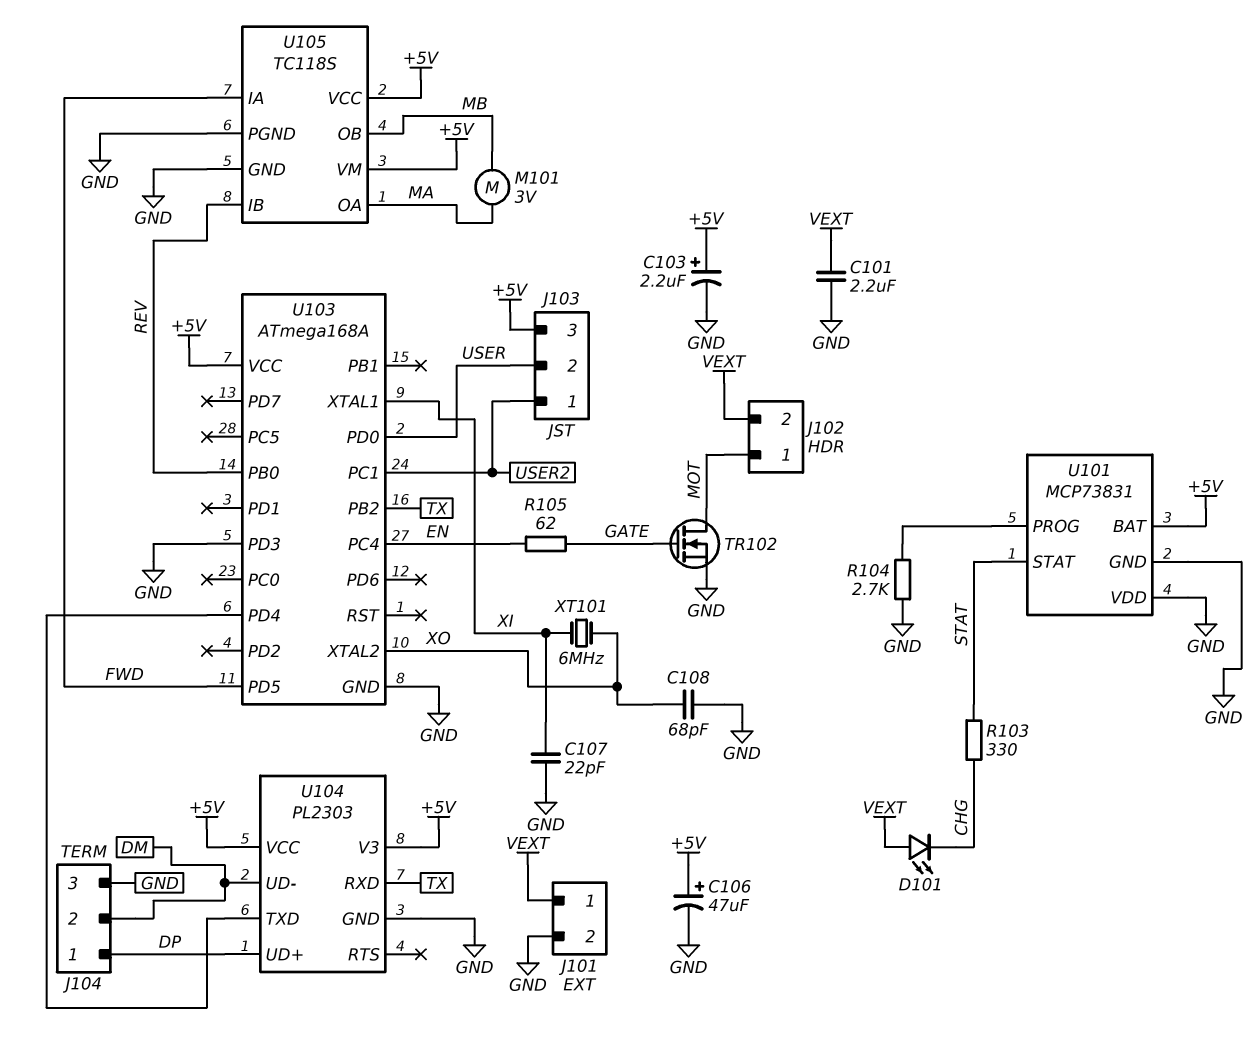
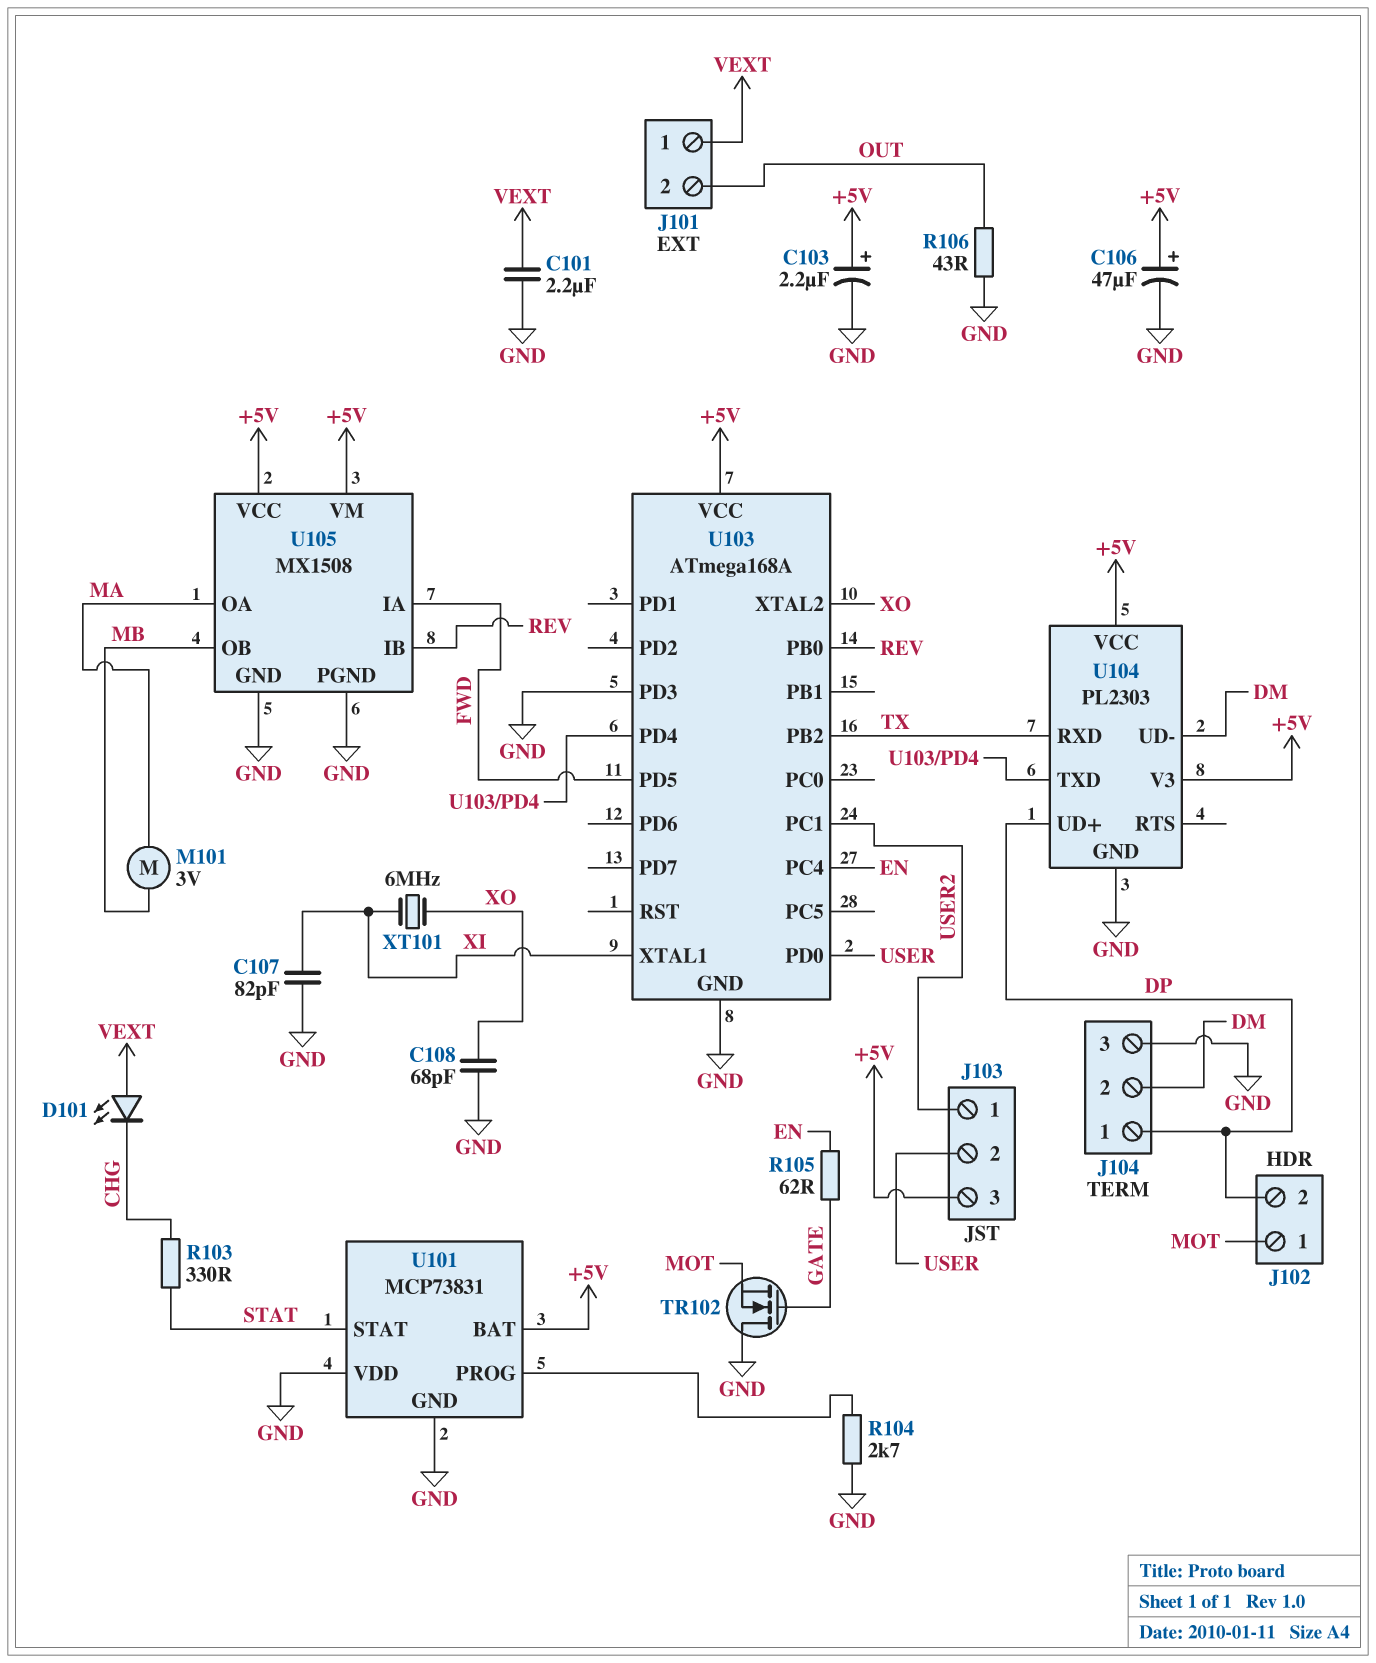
C107: 22pF (GND, XI) -> 82pF (GND, XI)
J101 pin 2: GND -> OUT
J102 pin 2: VEXT -> DP
R106: none -> 43 (GND, OUT)
TR102: NMOS (G GATE, D MOT, S GND) -> NMOS (G GATE, D GND, S MOT)
U105: TC118S -> MX1508

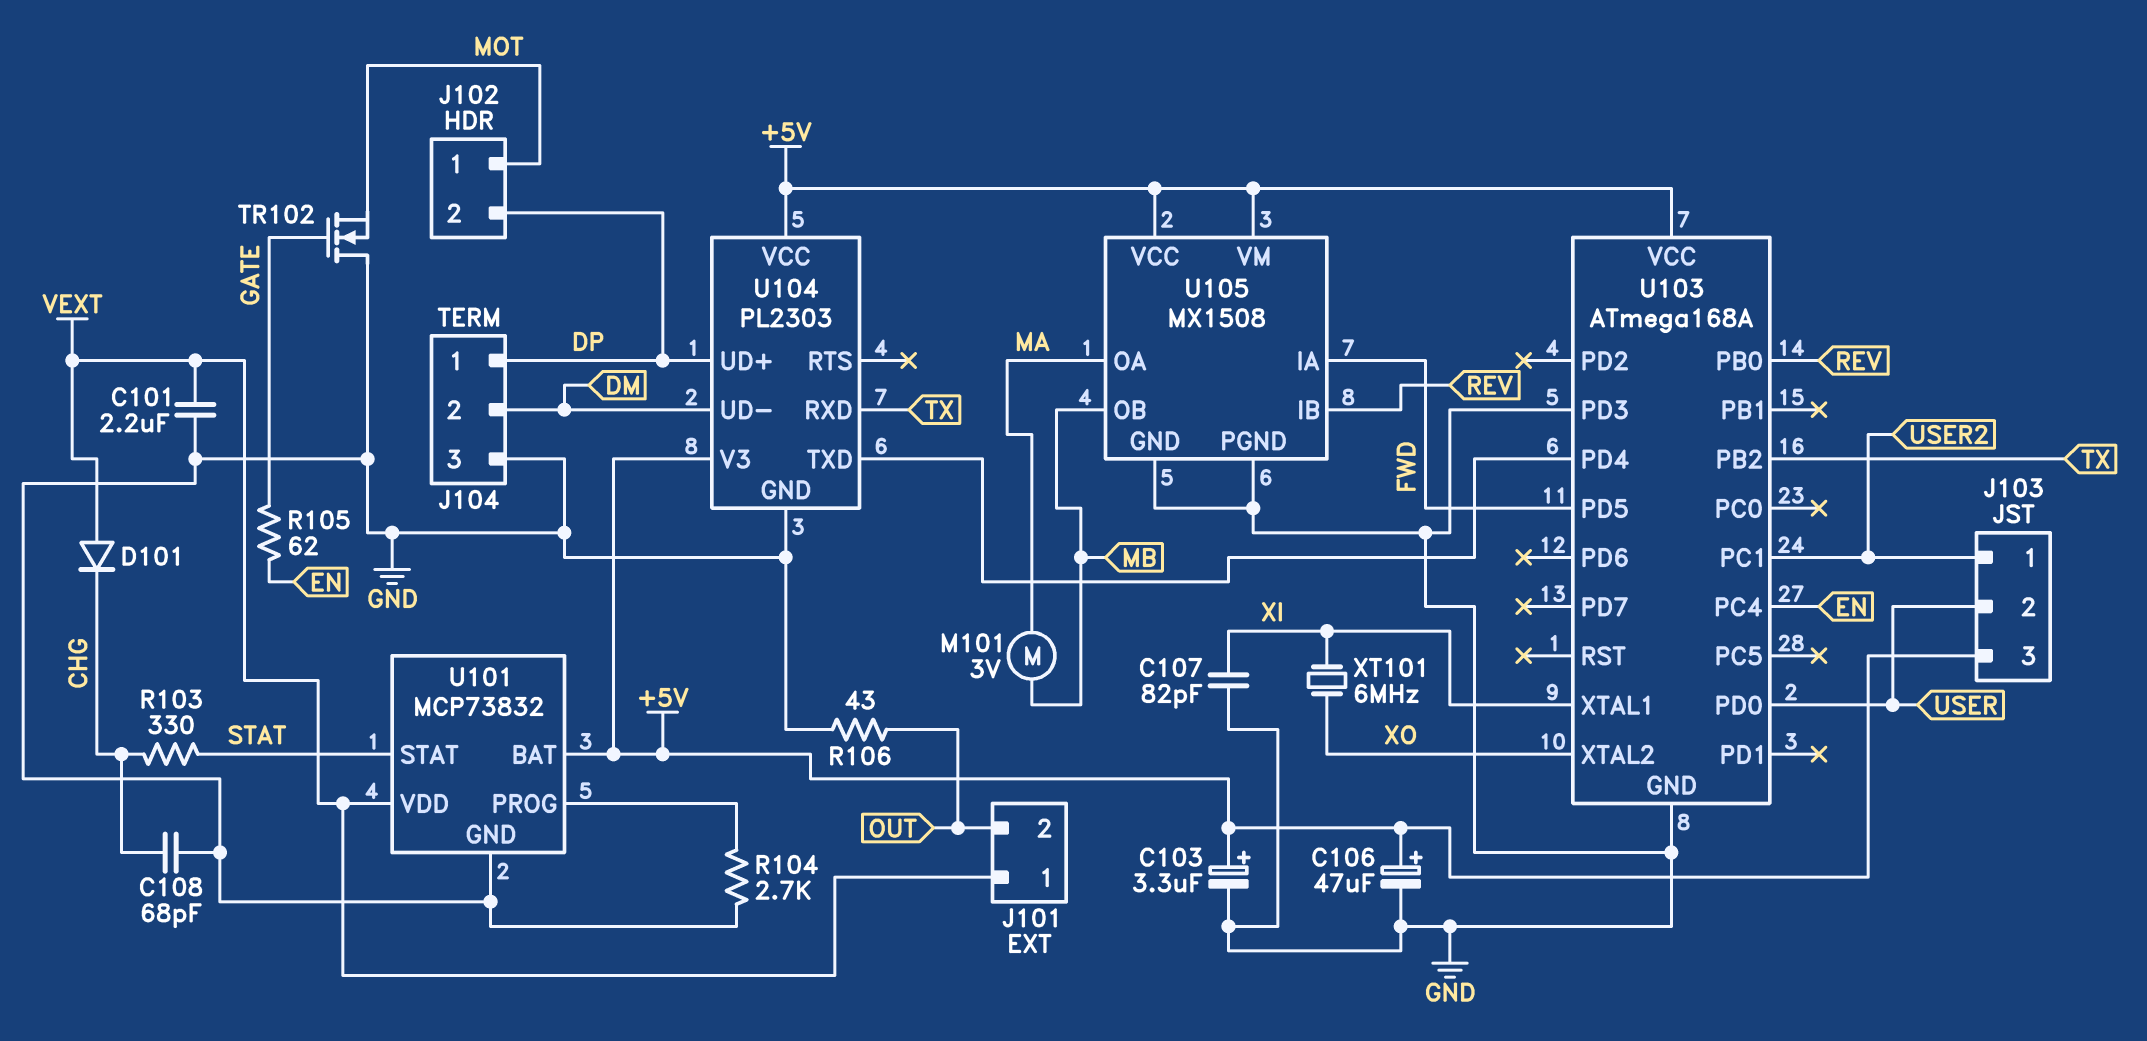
C103: 2.2uF (plus +5V, minus GND) -> 3.3uF (plus +5V, minus GND)
C108: 68pF (GND, XO) -> 68pF (CHG, GND)
D101: LED (A VEXT, K CHG) -> diode (A VEXT, K CHG)
U101: MCP73831 -> MCP73832
U101 pin VDD: GND -> VEXT

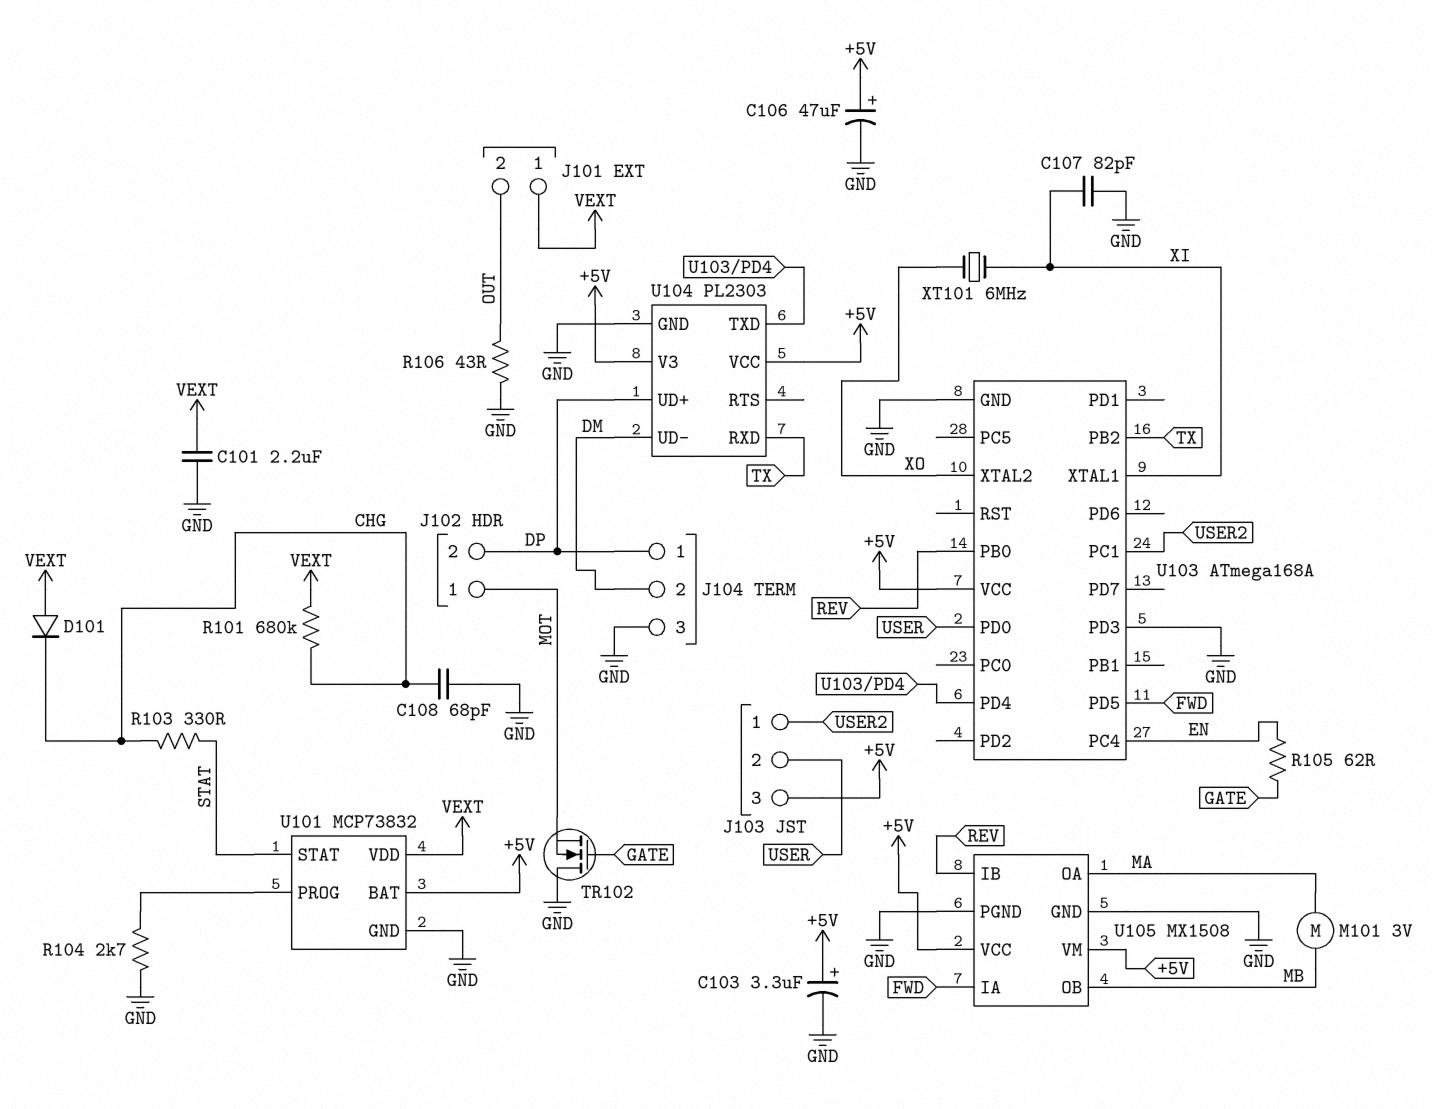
R101: none -> 680k (CHG, VEXT)

